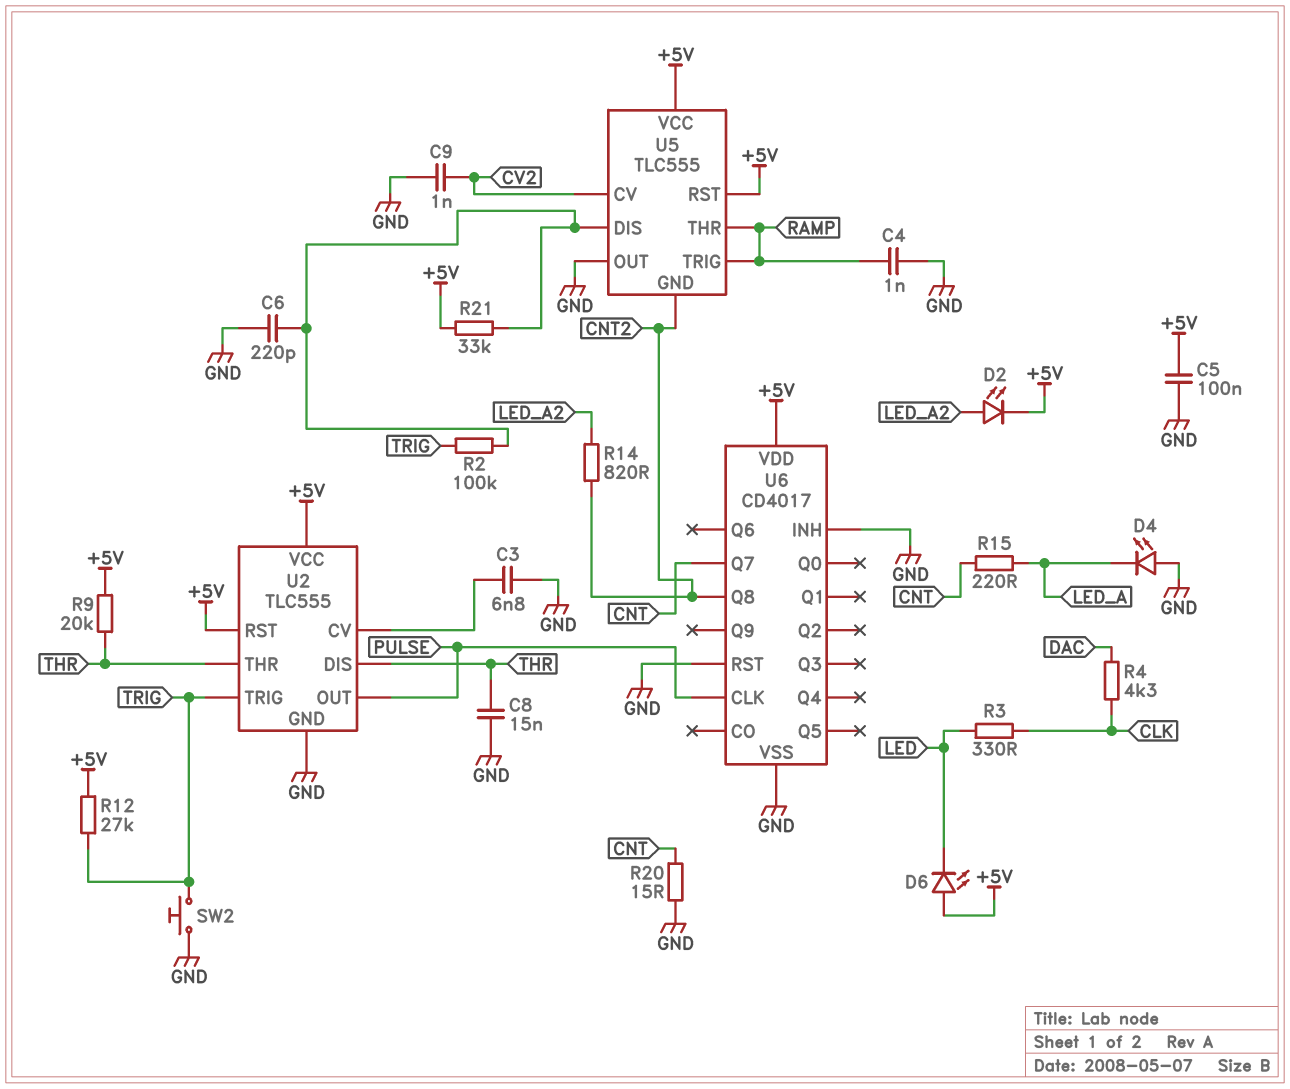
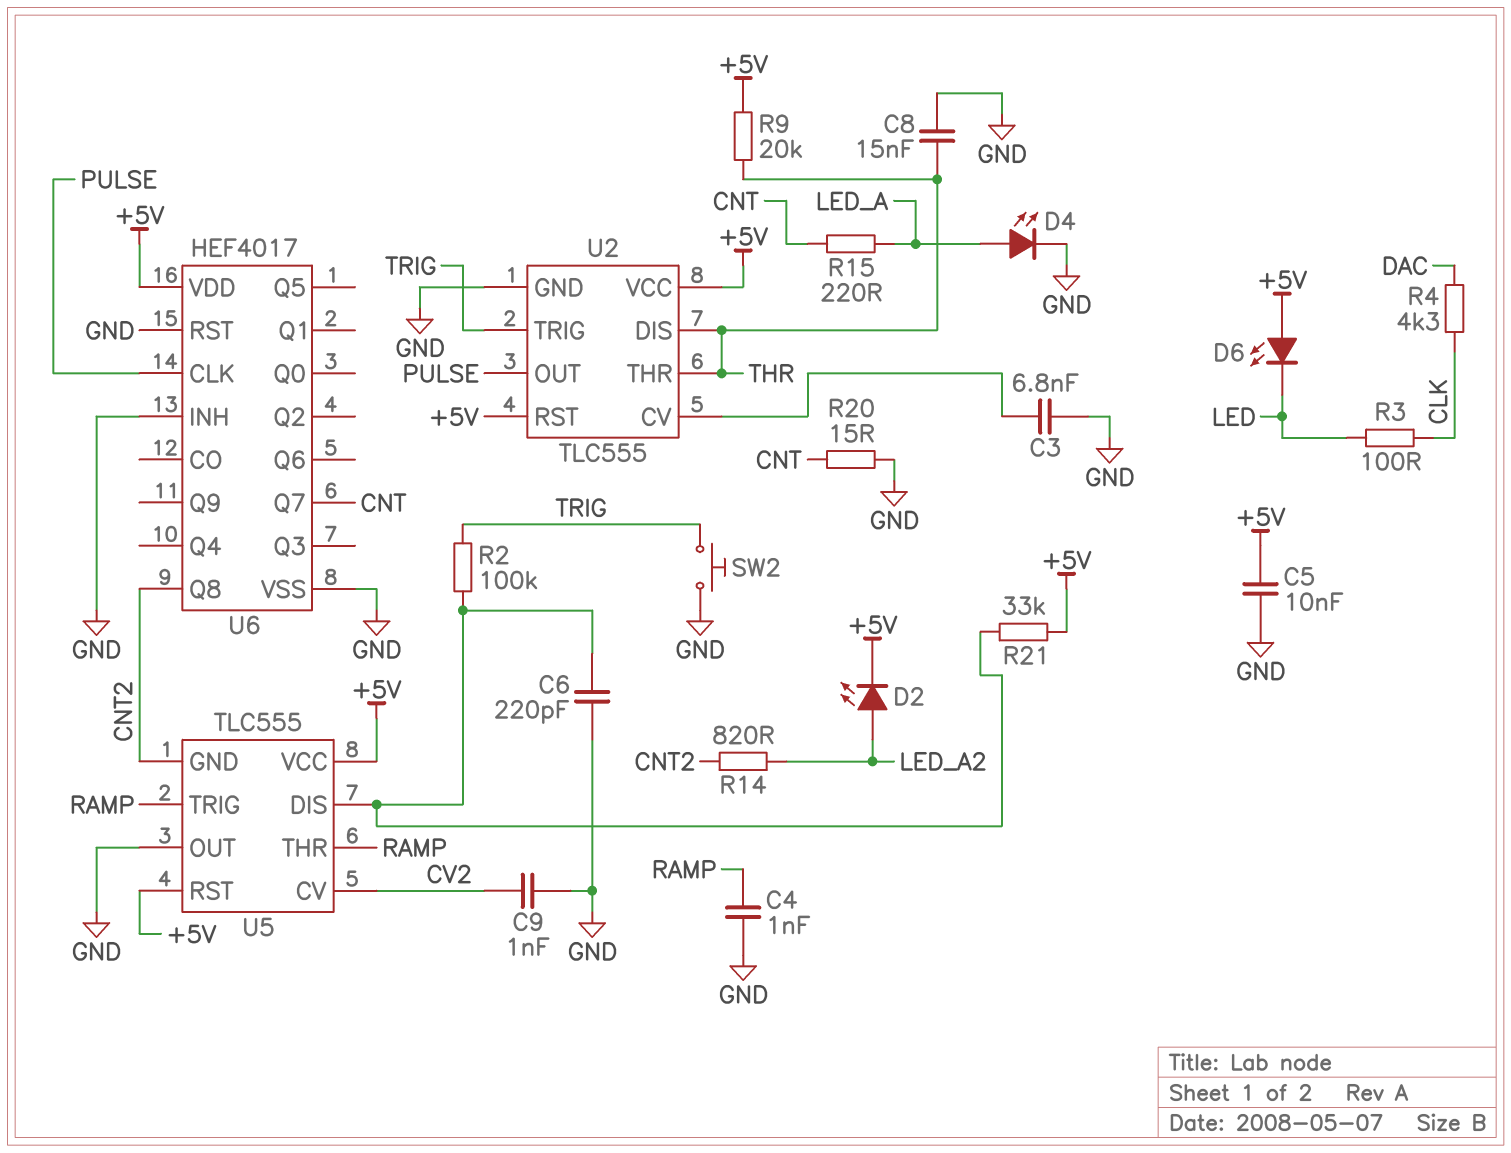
C5: 100nF (+5V, GND) -> 10nF (+5V, GND)
D4: LED (A GND, K LED_A) -> LED (A LED_A, K GND)
R3: 330 (CLK, LED) -> 100 (CLK, LED)
R12: 27k (+5V, TRIG) -> none
U6: CD4017 -> HEF4017

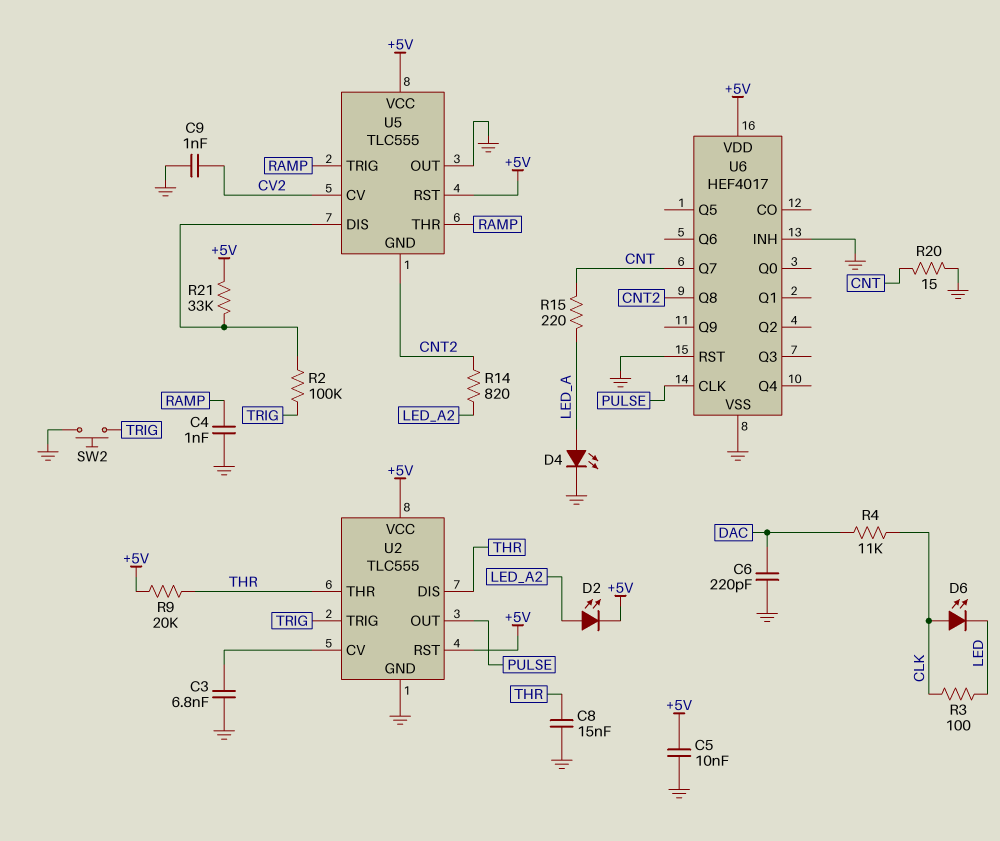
C6: 220pF (GND, U5/DIS) -> 220pF (DAC, GND)
D6: LED (A +5V, K LED) -> LED (A CLK, K LED)
R4: 4.3k (CLK, DAC) -> 11k (CLK, DAC)

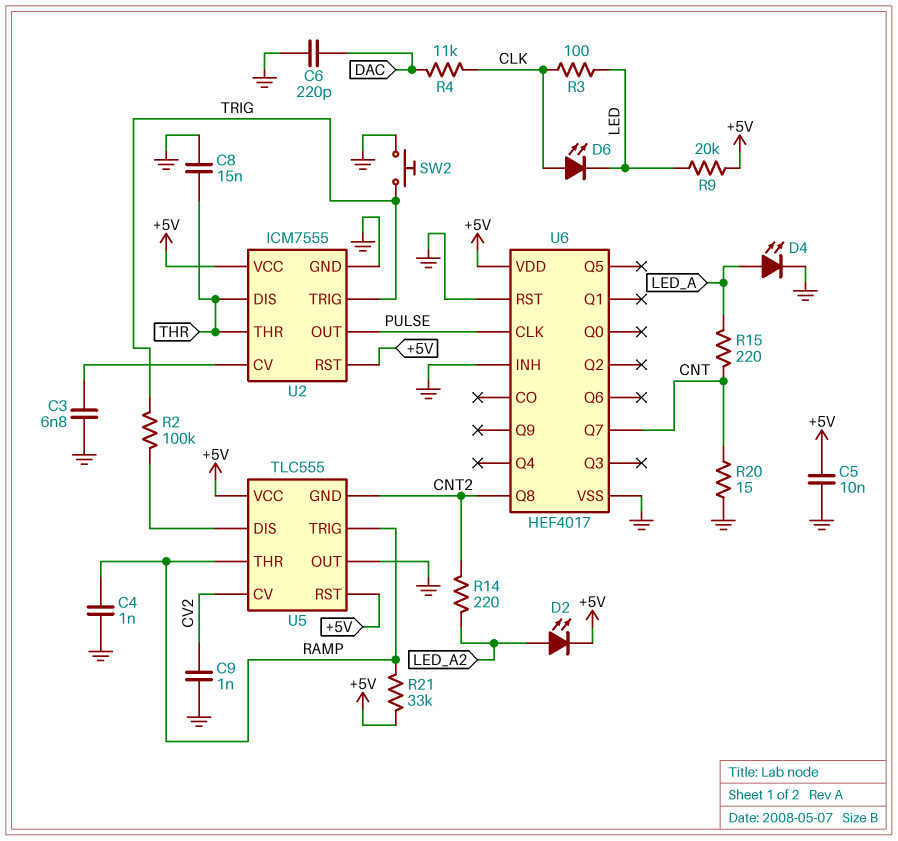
R9: 20k (+5V, THR) -> 20k (+5V, LED)
R14: 820 (CNT2, LED_A2) -> 220 (CNT2, LED_A2)
R21: 33k (+5V, U5/DIS) -> 33k (+5V, RAMP)
U2: TLC555 -> ICM7555

